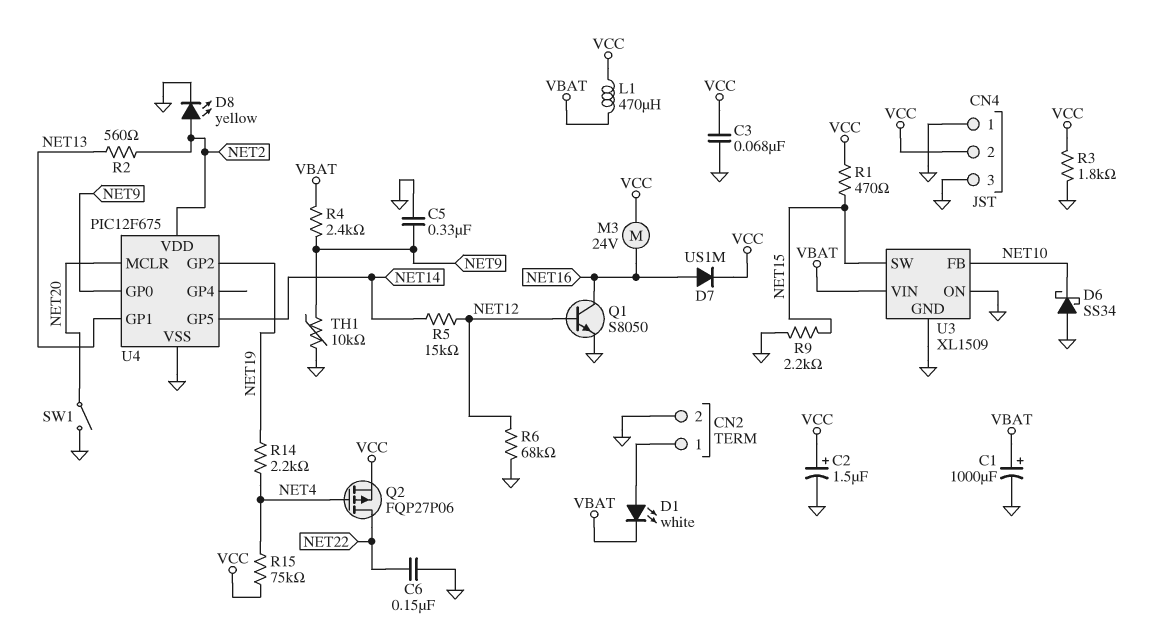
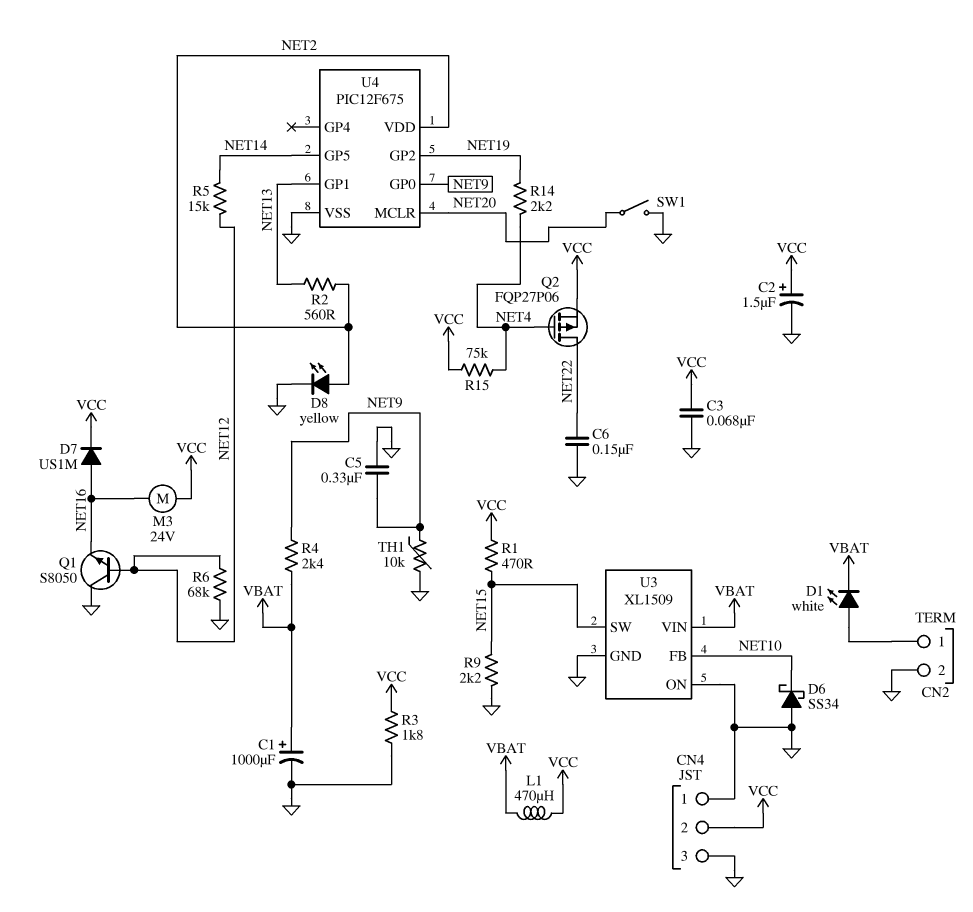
Q1: NPN S8050 (B NET12, C NET16, E GND) -> NPN S8050 (B NET12, C GND, E NET16)

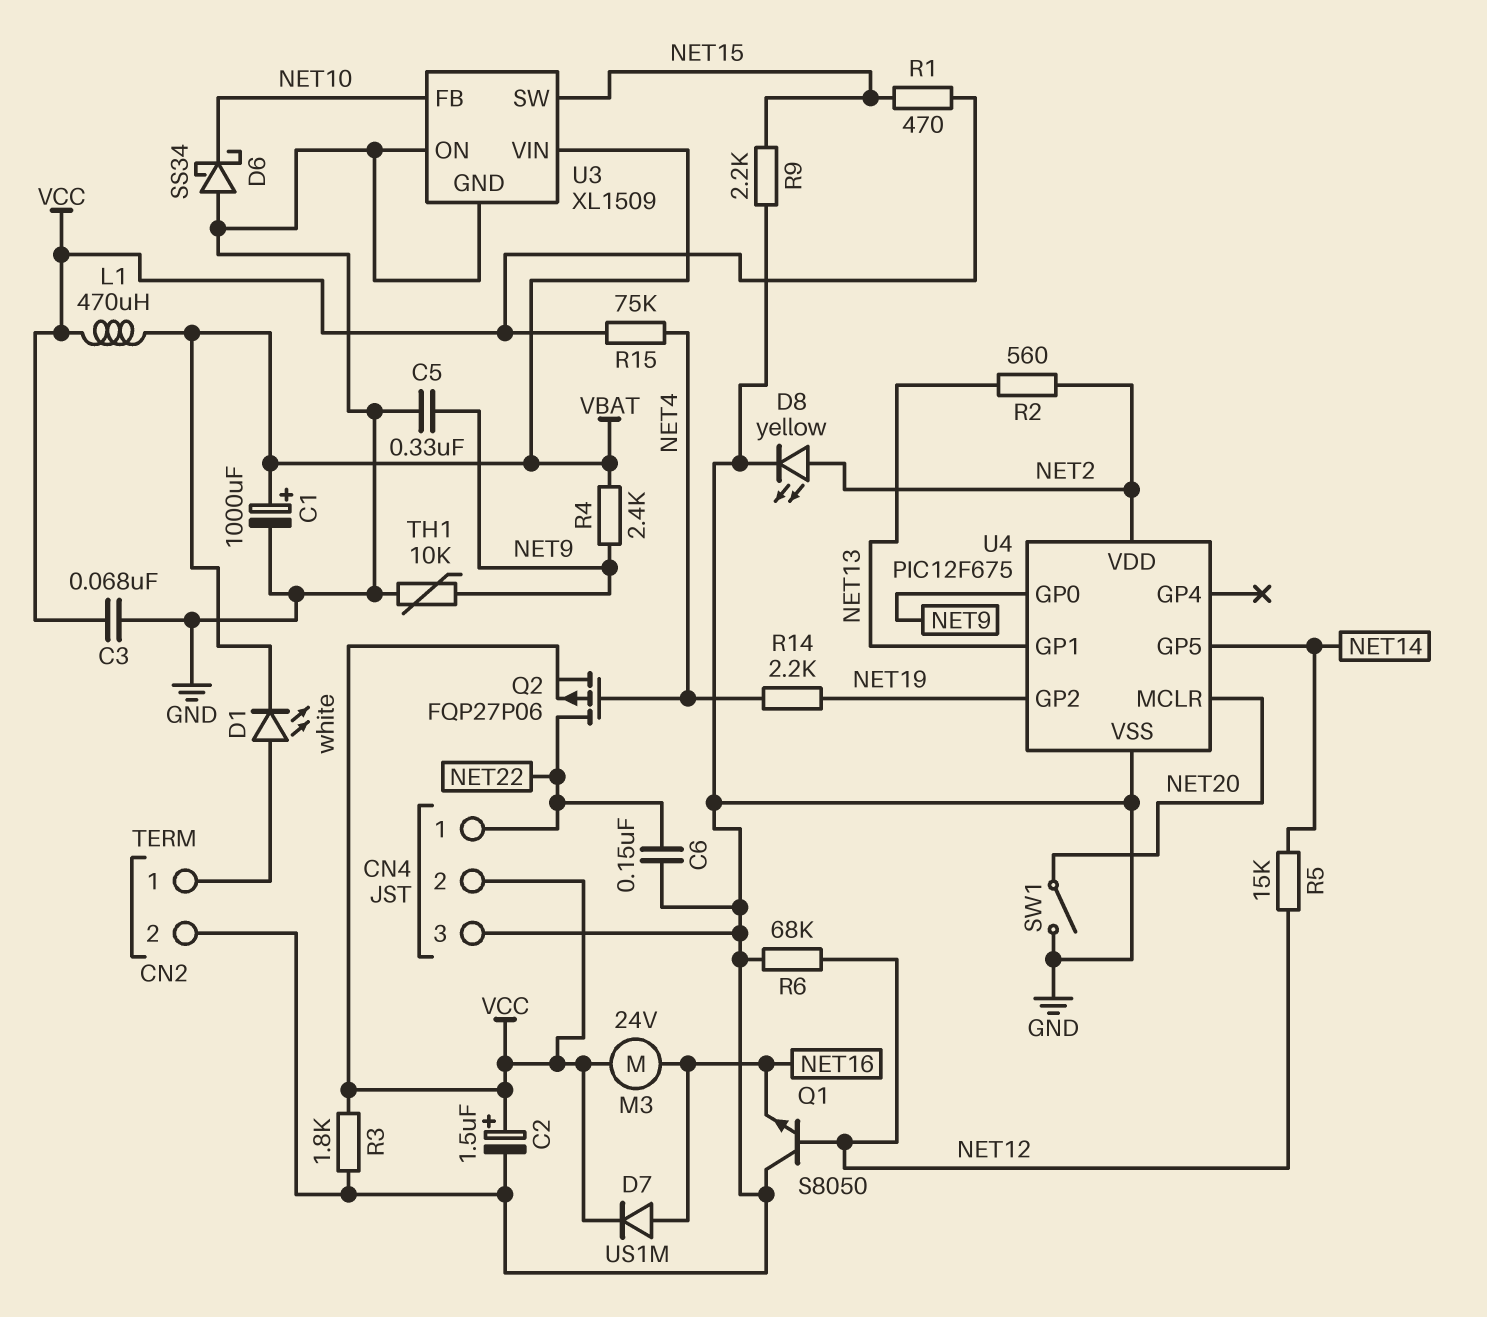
CN4 pin 1: GND -> NET22

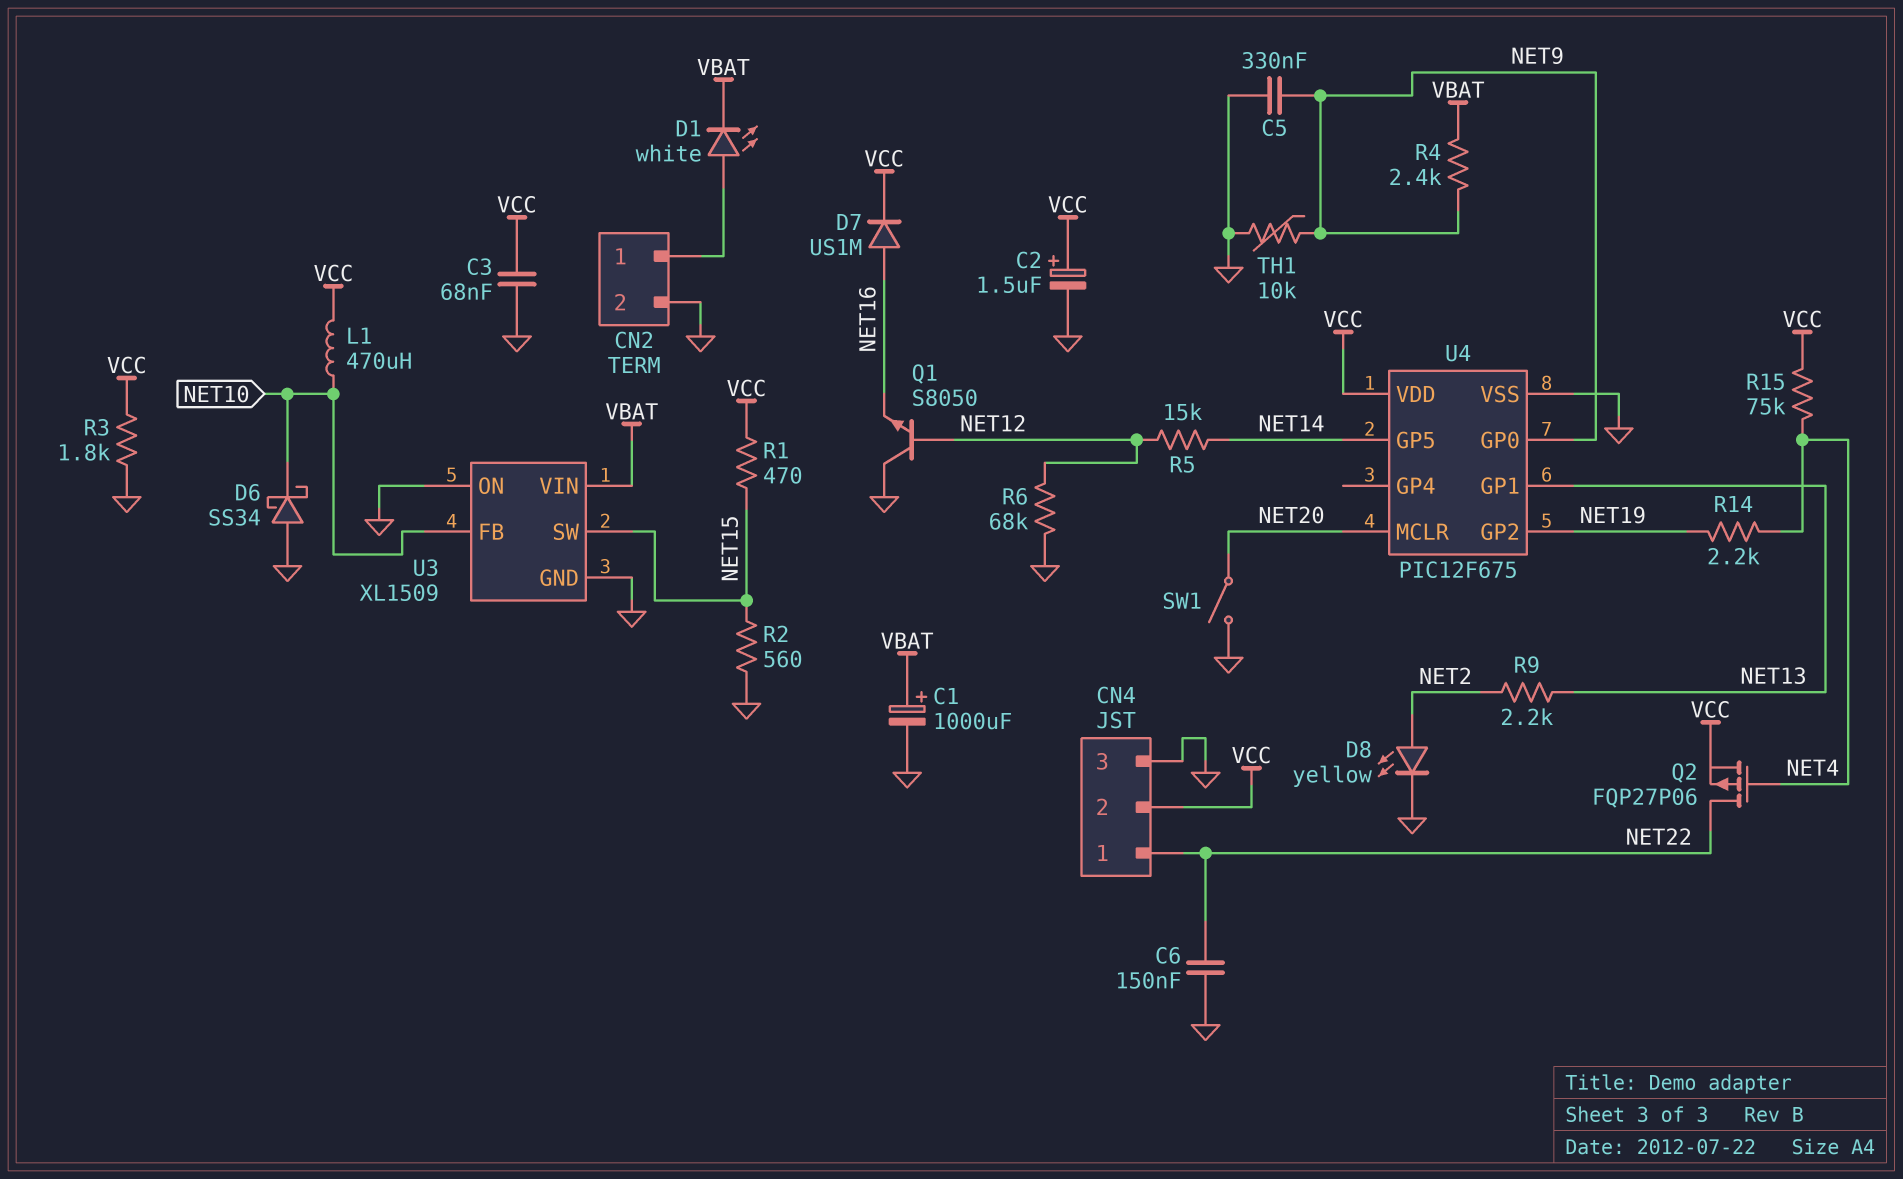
L1: 470uH (VBAT, VCC) -> 470uH (NET10, VCC)
M3: motor 24V (NET16, VCC) -> none
R2: 560 (NET2, NET13) -> 560 (GND, NET15)
R9: 2.2k (GND, NET15) -> 2.2k (NET2, NET13)
U4 pin VDD: NET2 -> VCC

